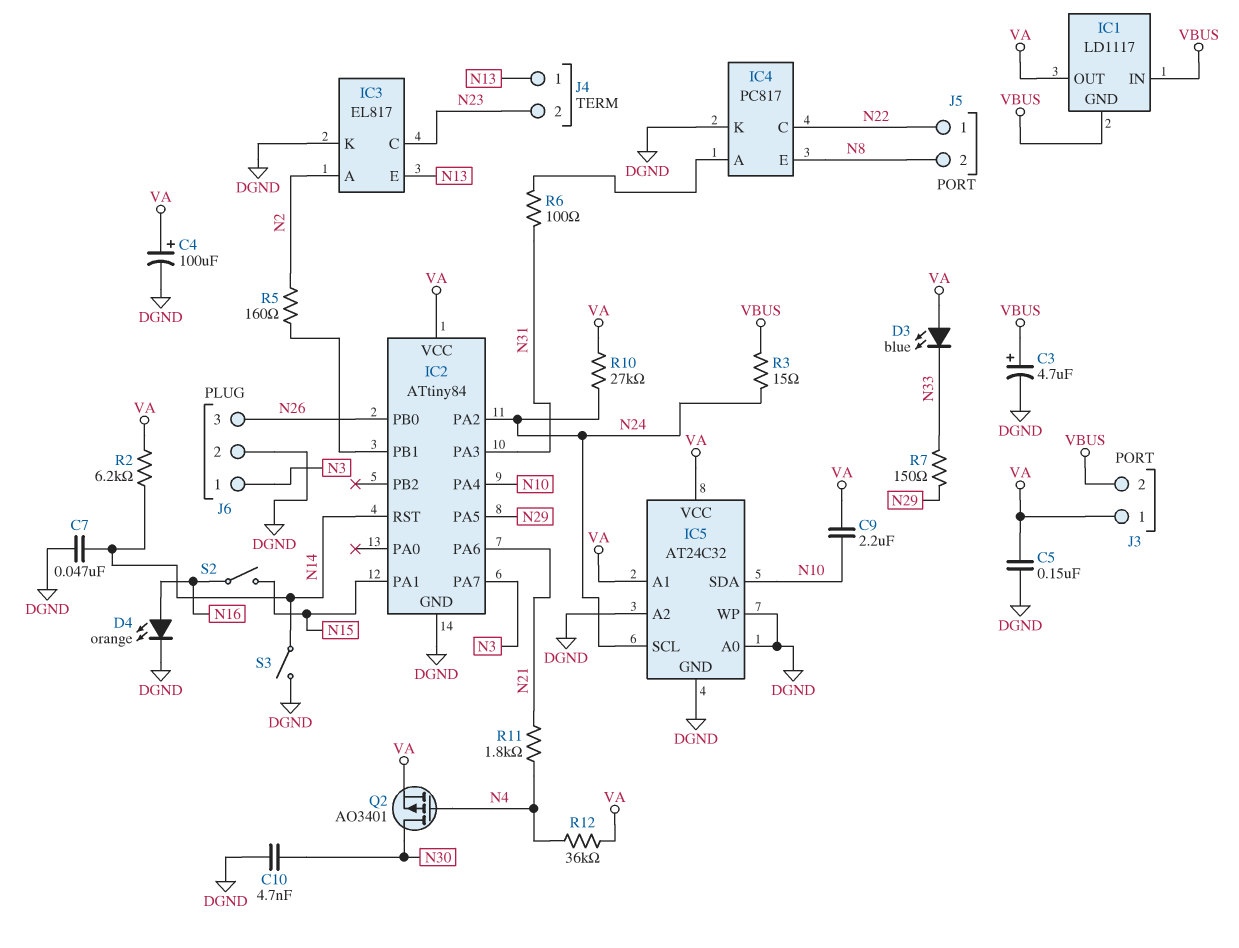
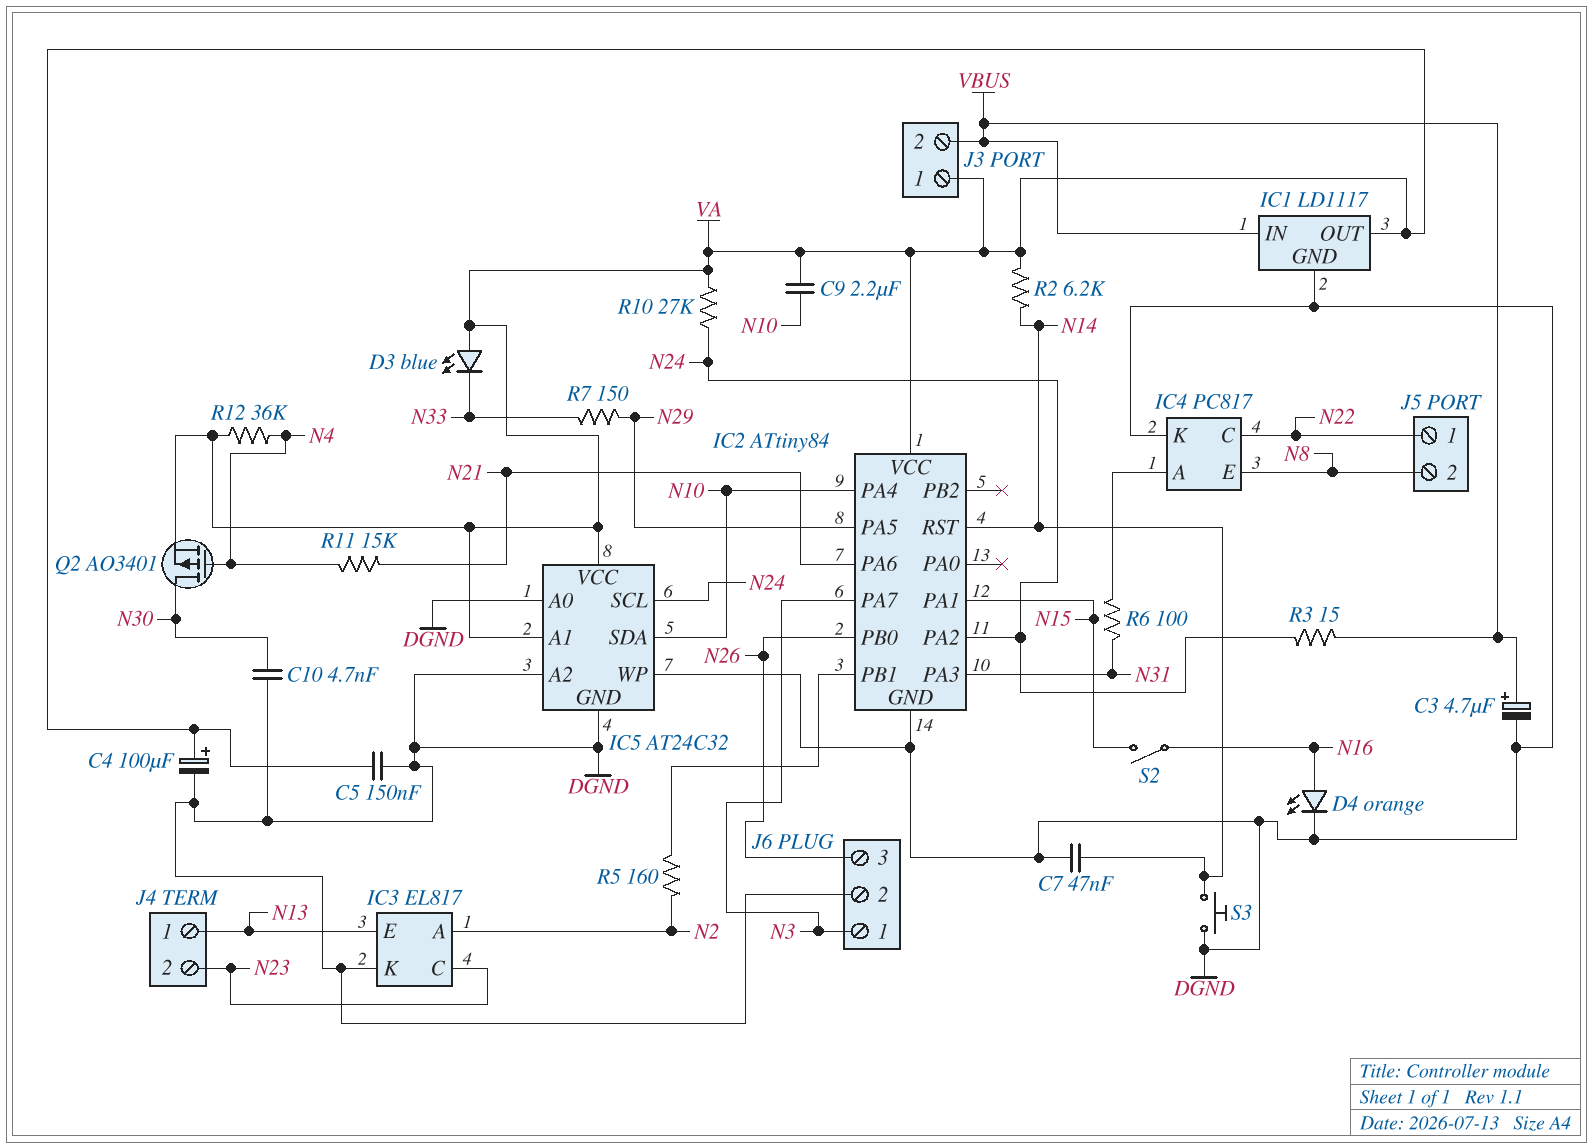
IC1 pin GND: VBUS -> DGND
R11: 1.8k (N4, N21) -> 15k (N4, N21)
S3: switch (DGND, N14) -> button (DGND, N14)

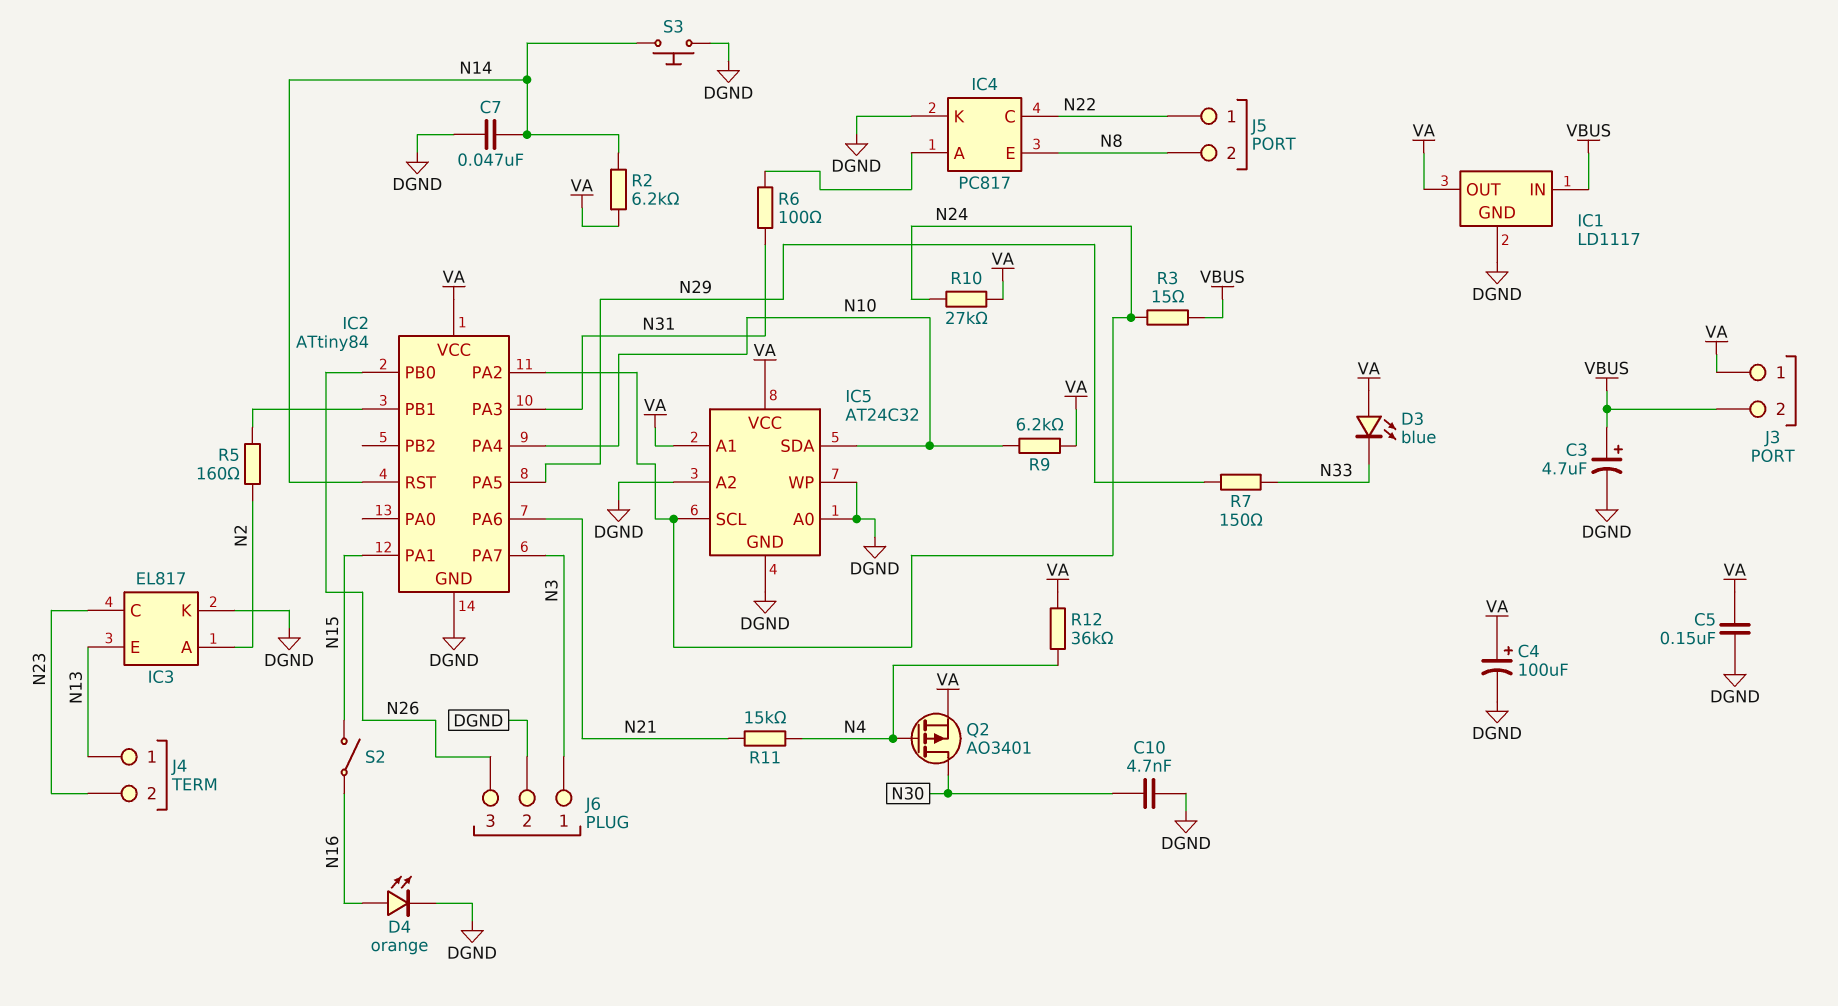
C9: 2.2uF (N10, VA) -> none
R9: none -> 6.2k (N10, VA)

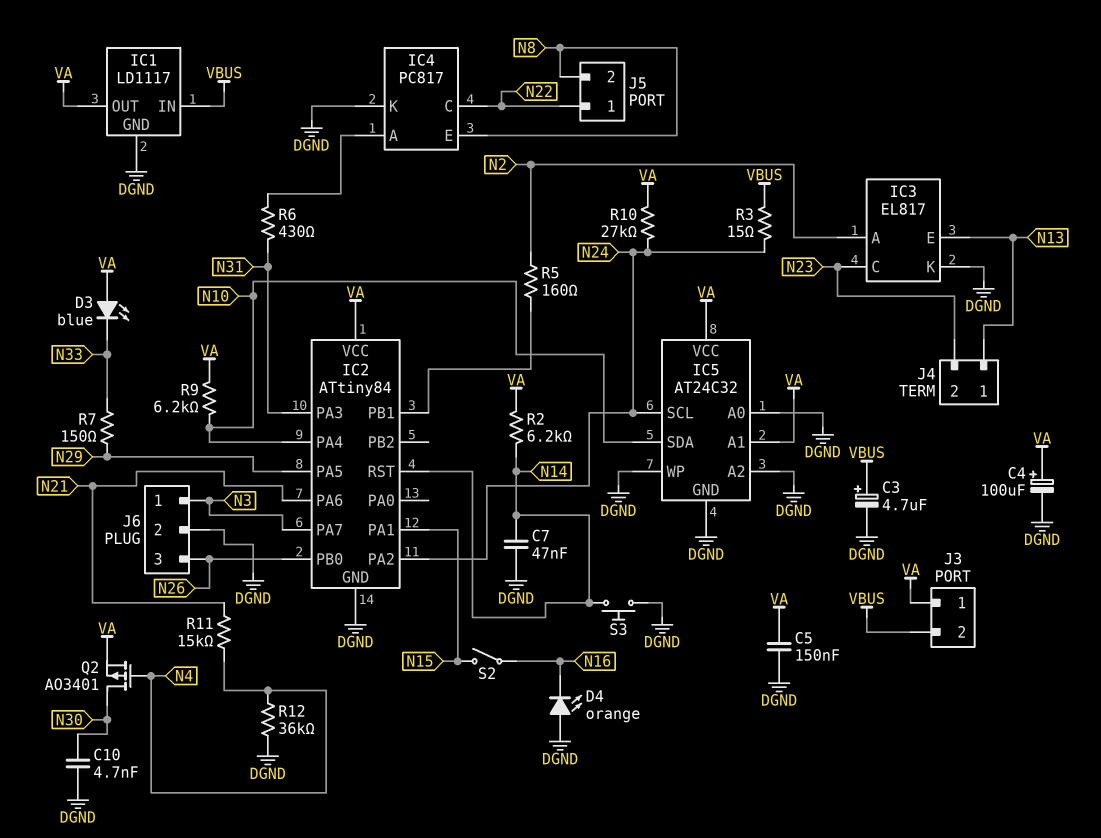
D4: LED orange (A N16, K DGND) -> LED orange (A DGND, K N16)
R6: 100 (IC4/A, N31) -> 430 (IC4/A, N31)
R12: 36k (N4, VA) -> 36k (DGND, N4)

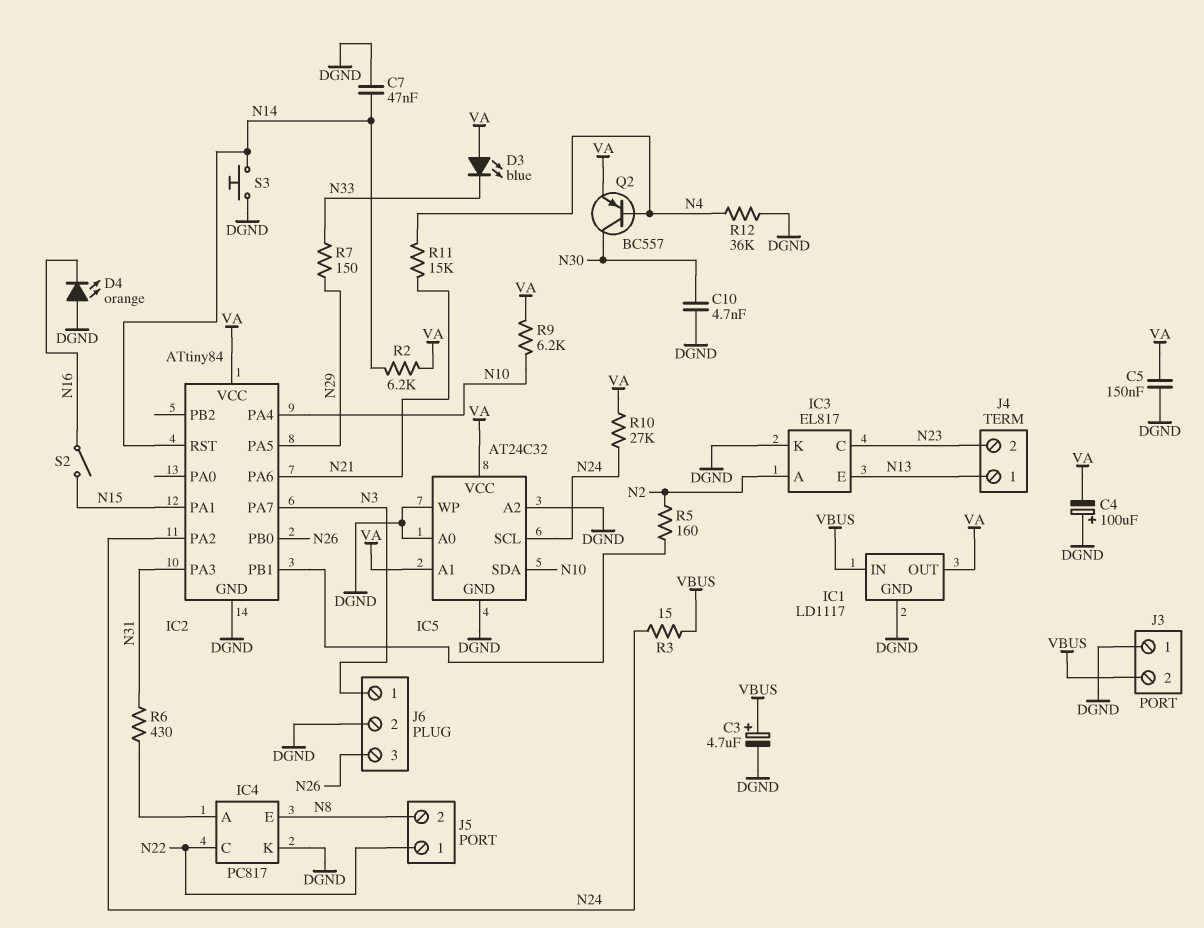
C4: 100uF (plus VA, minus DGND) -> 100uF (plus DGND, minus VA)
J3 pin 1: VA -> DGND
Q2: PMOS AO3401 (G N4, D N30, S VA) -> PNP BC557 (B N4, C N30, E VA)

